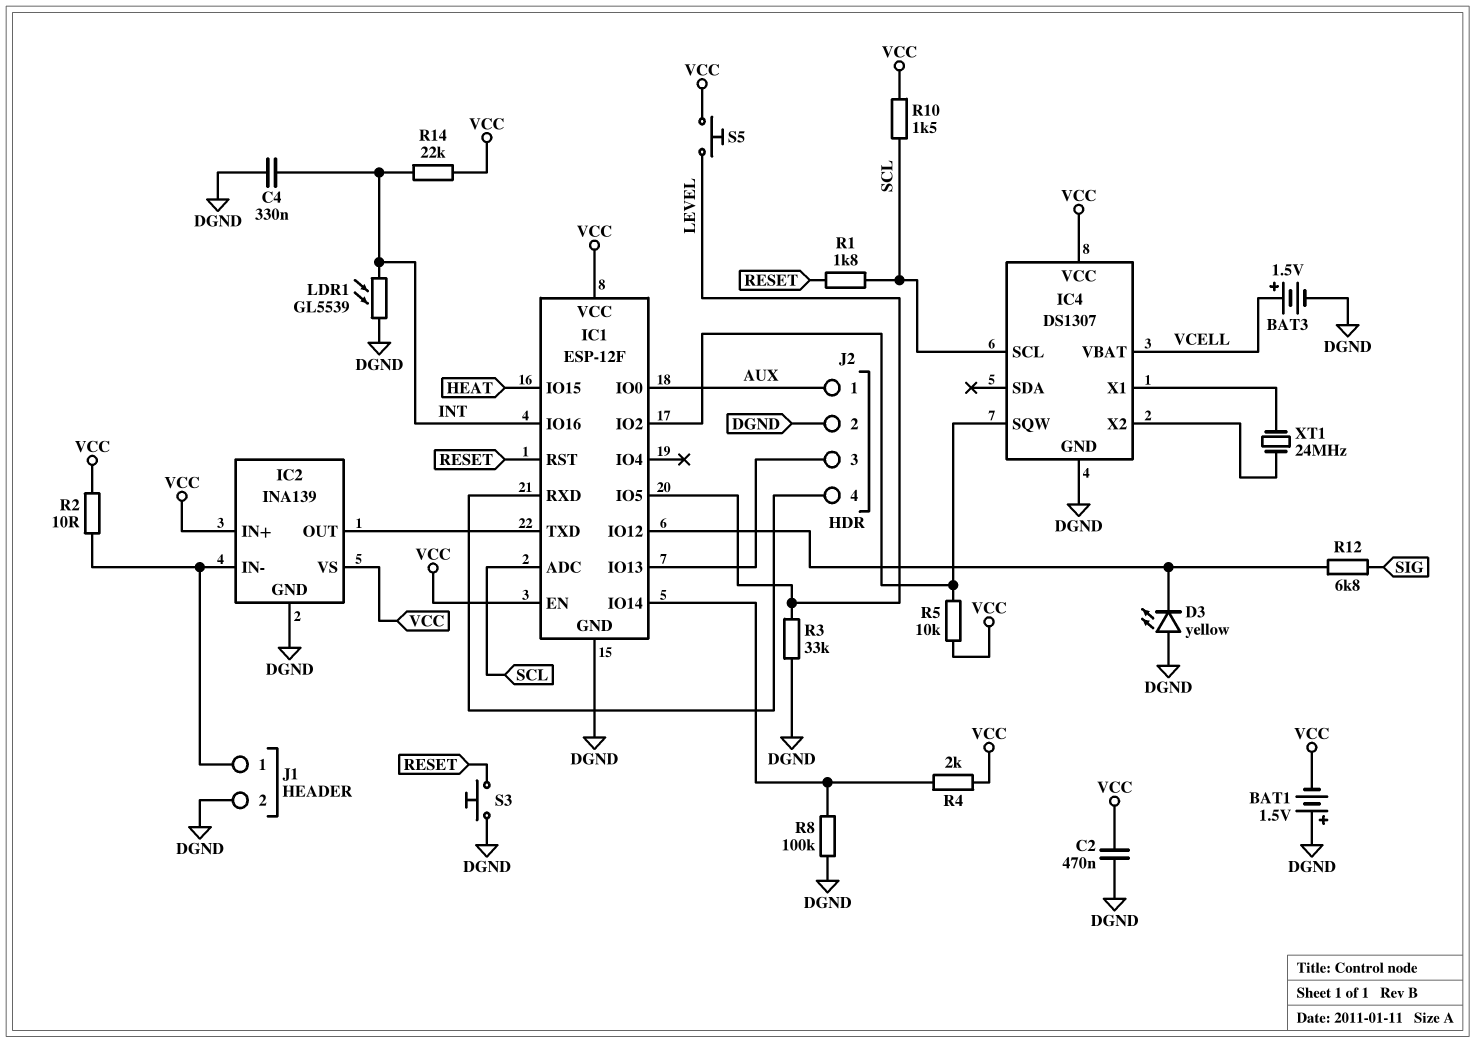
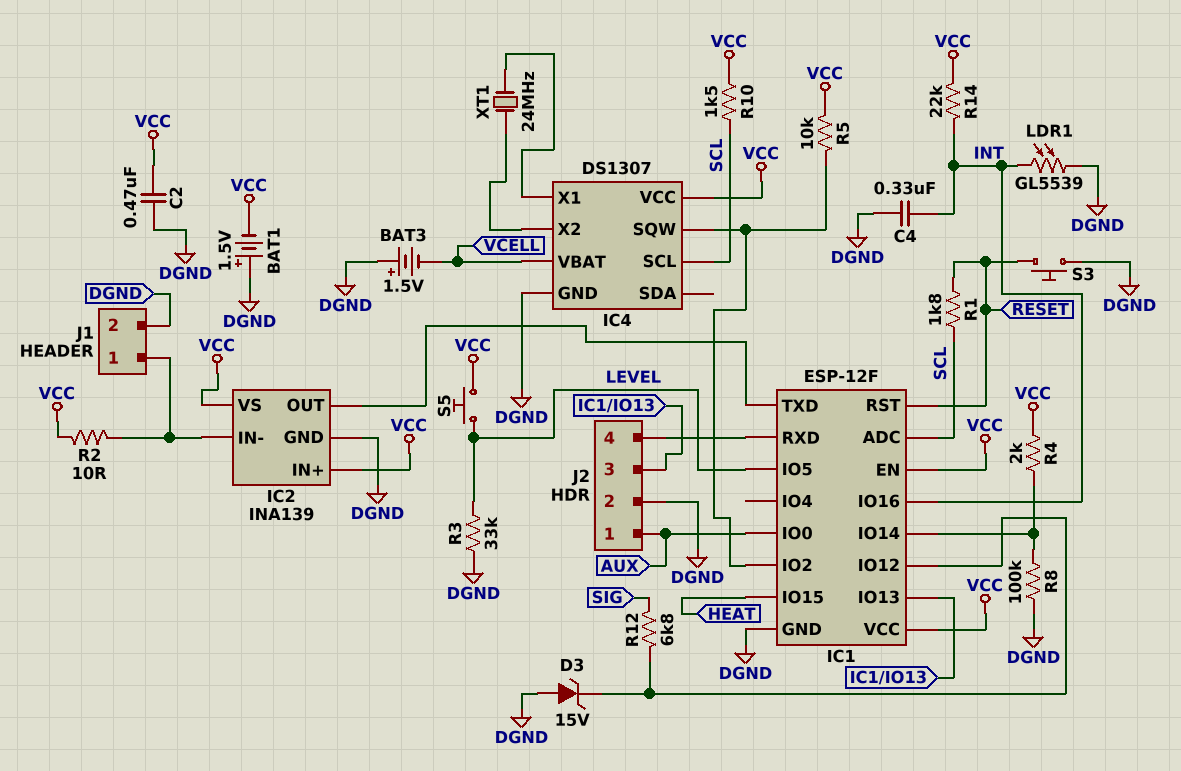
BAT3: 1.5V (plus VCELL, minus DGND) -> 1.5V (plus DGND, minus VCELL)
D3: LED yellow (A DGND, K IC1/IO12) -> zener 15V (A DGND, K IC1/IO12)

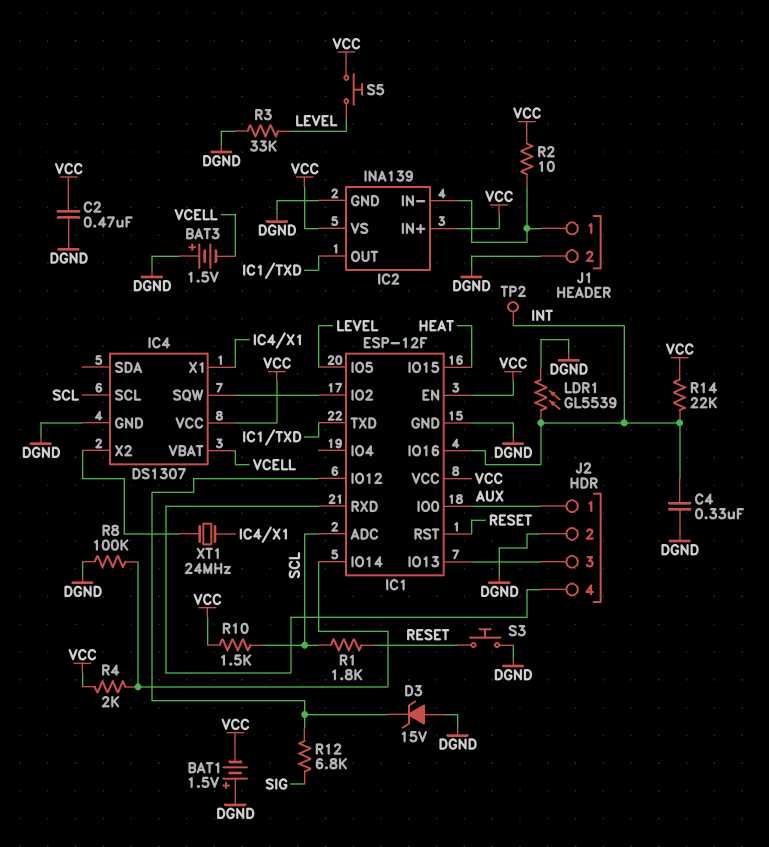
R5: 10k (IC1/IO2, VCC) -> none
TP2: none -> test point (INT)

